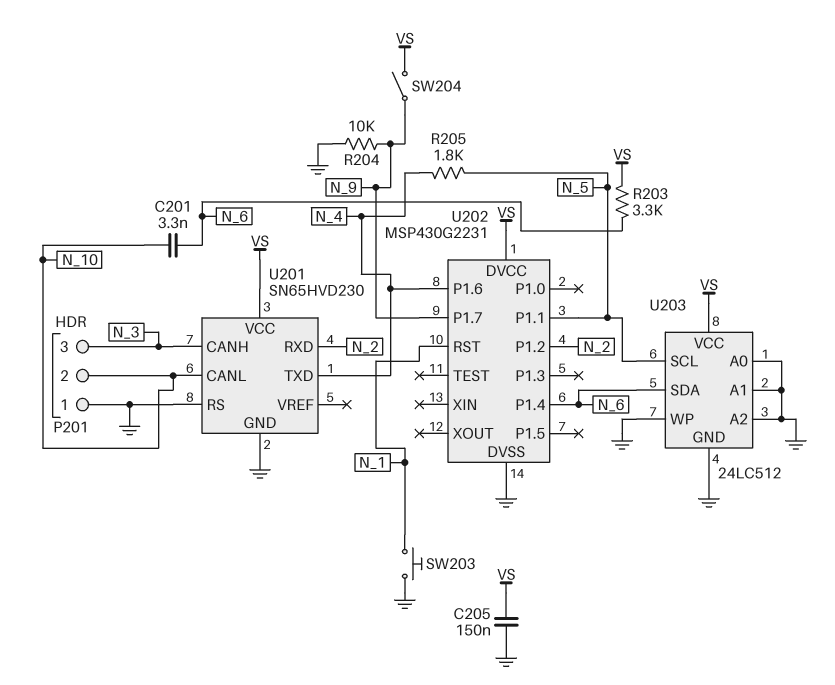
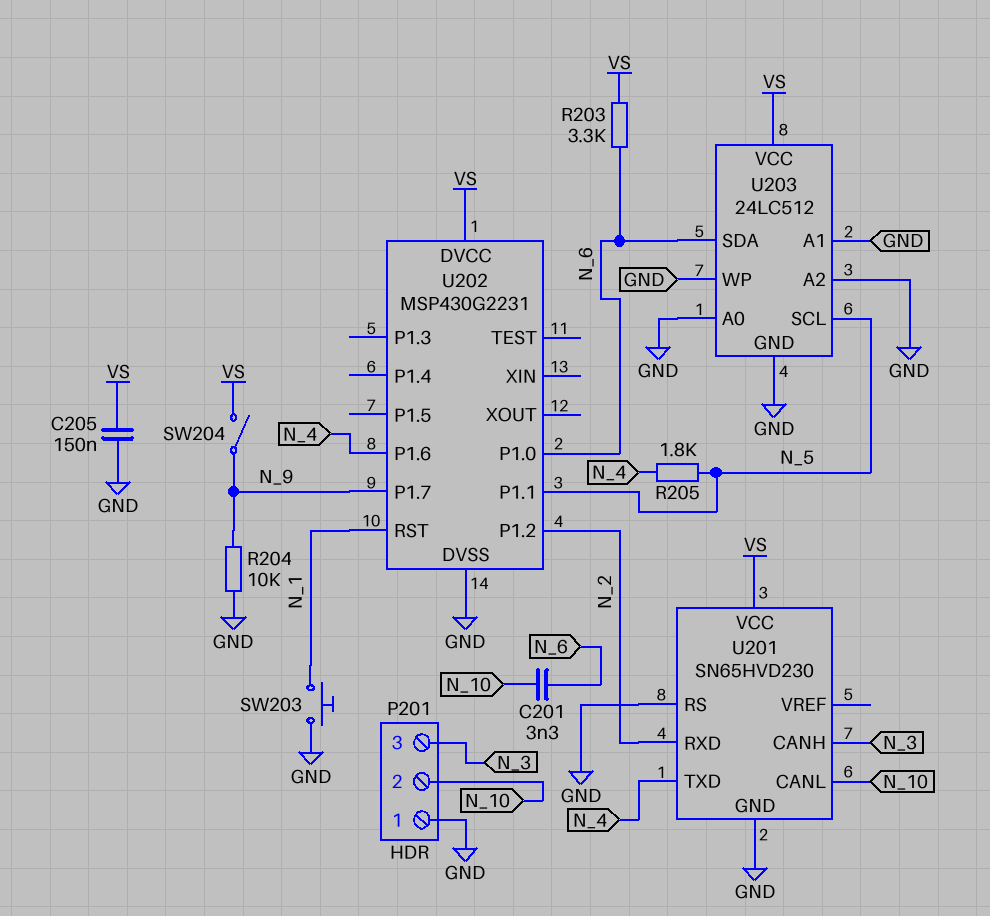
U202 pin P1.0: none -> N_6
U202 pin P1.4: N_6 -> none

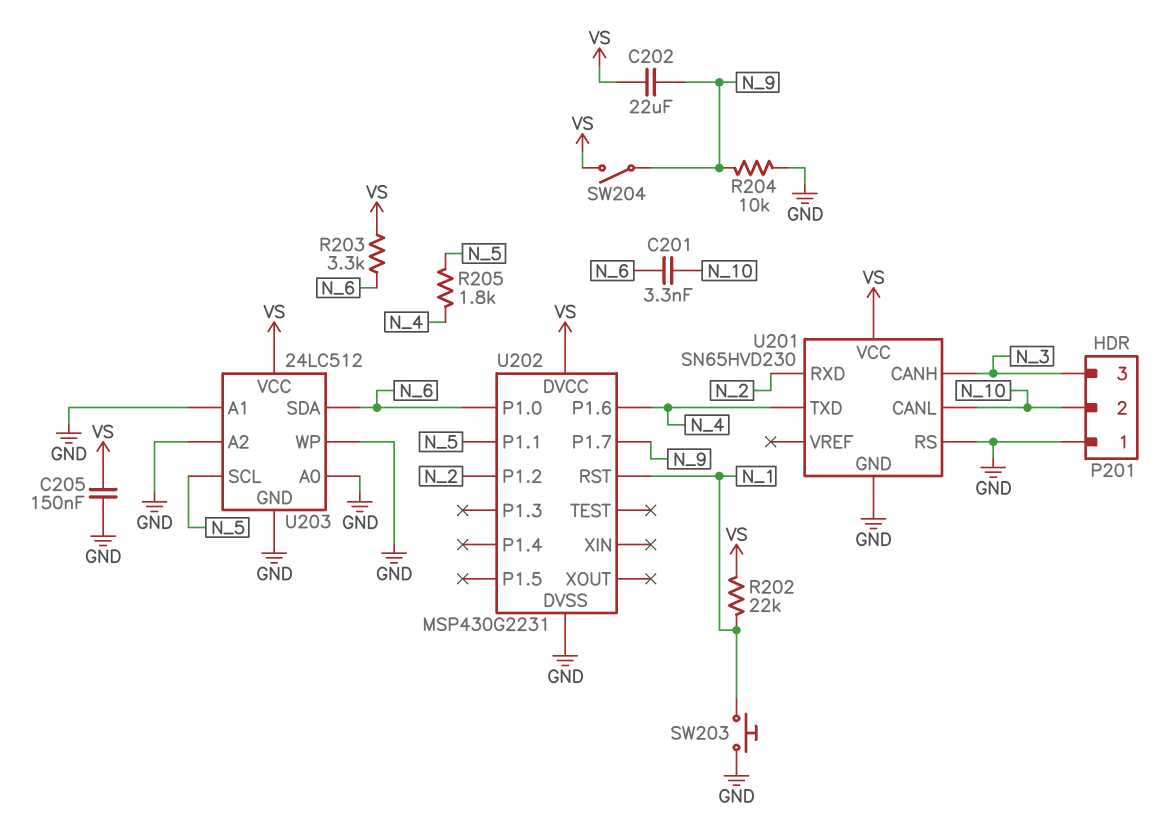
C202: none -> 22uF (N_9, VS)
R202: none -> 22k (N_1, VS)

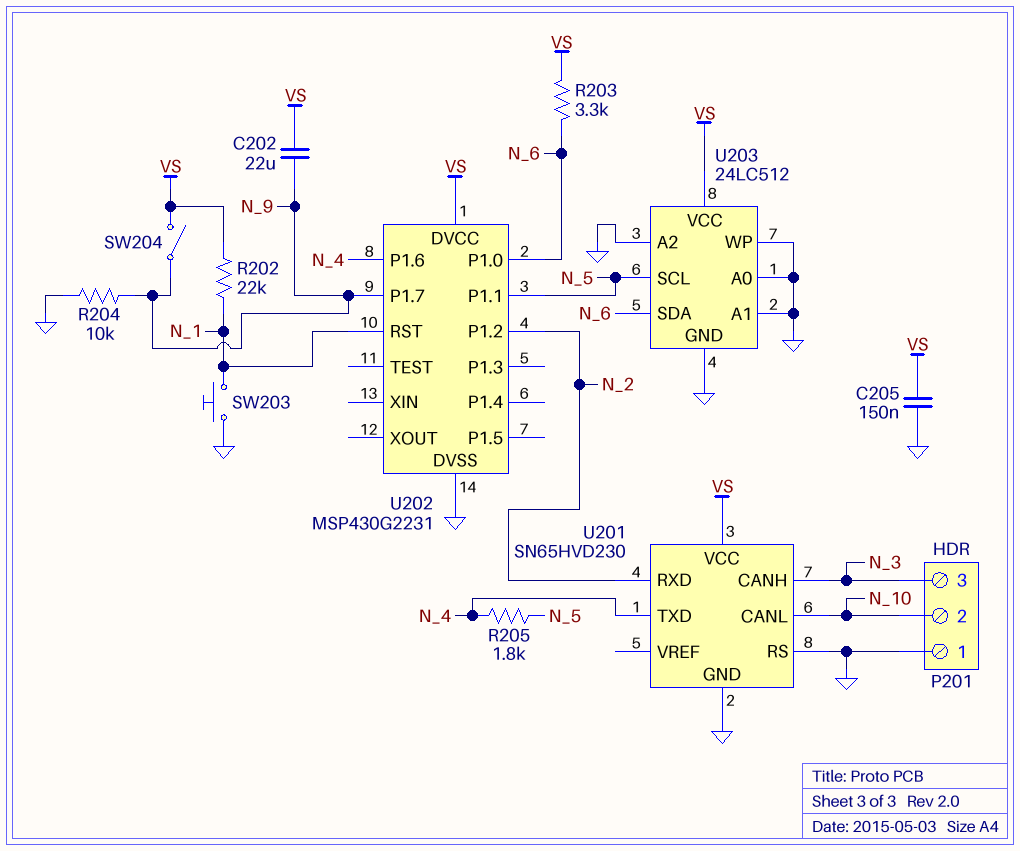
C201: 3.3nF (N_6, N_10) -> none

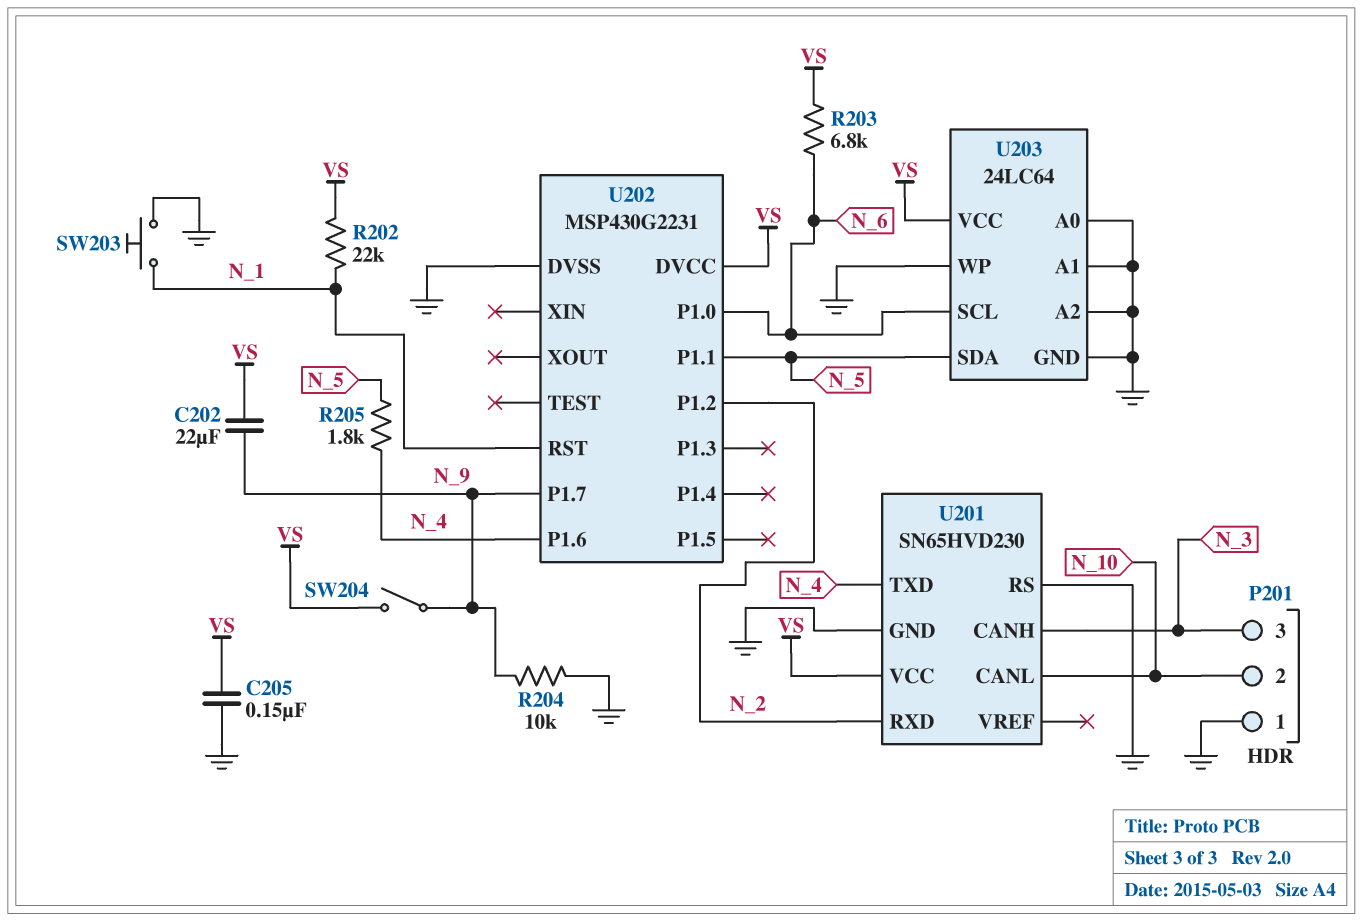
R203: 3.3k (N_6, VS) -> 6.8k (N_6, VS)
U203: 24LC512 -> 24LC64
U203 pin SCL: N_5 -> N_6
U203 pin SDA: N_6 -> N_5

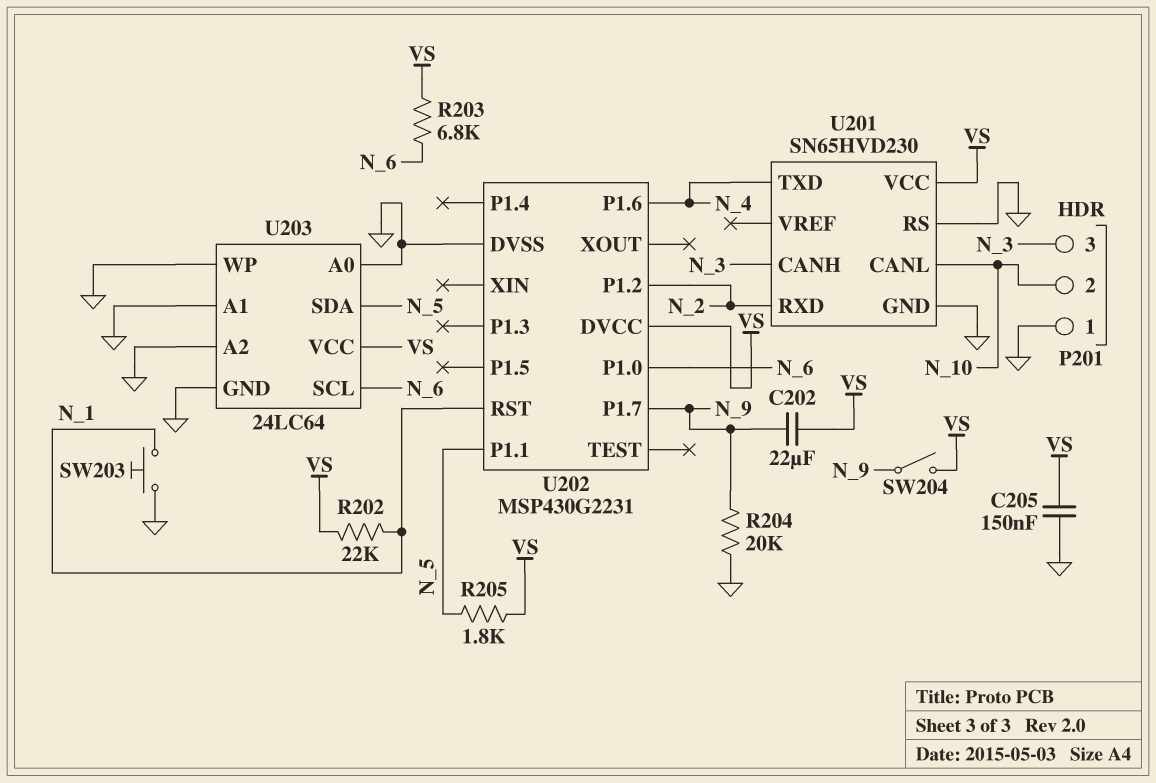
R204: 10k (GND, N_9) -> 20k (GND, N_9)
R205: 1.8k (N_4, N_5) -> 1.8k (N_5, VS)

